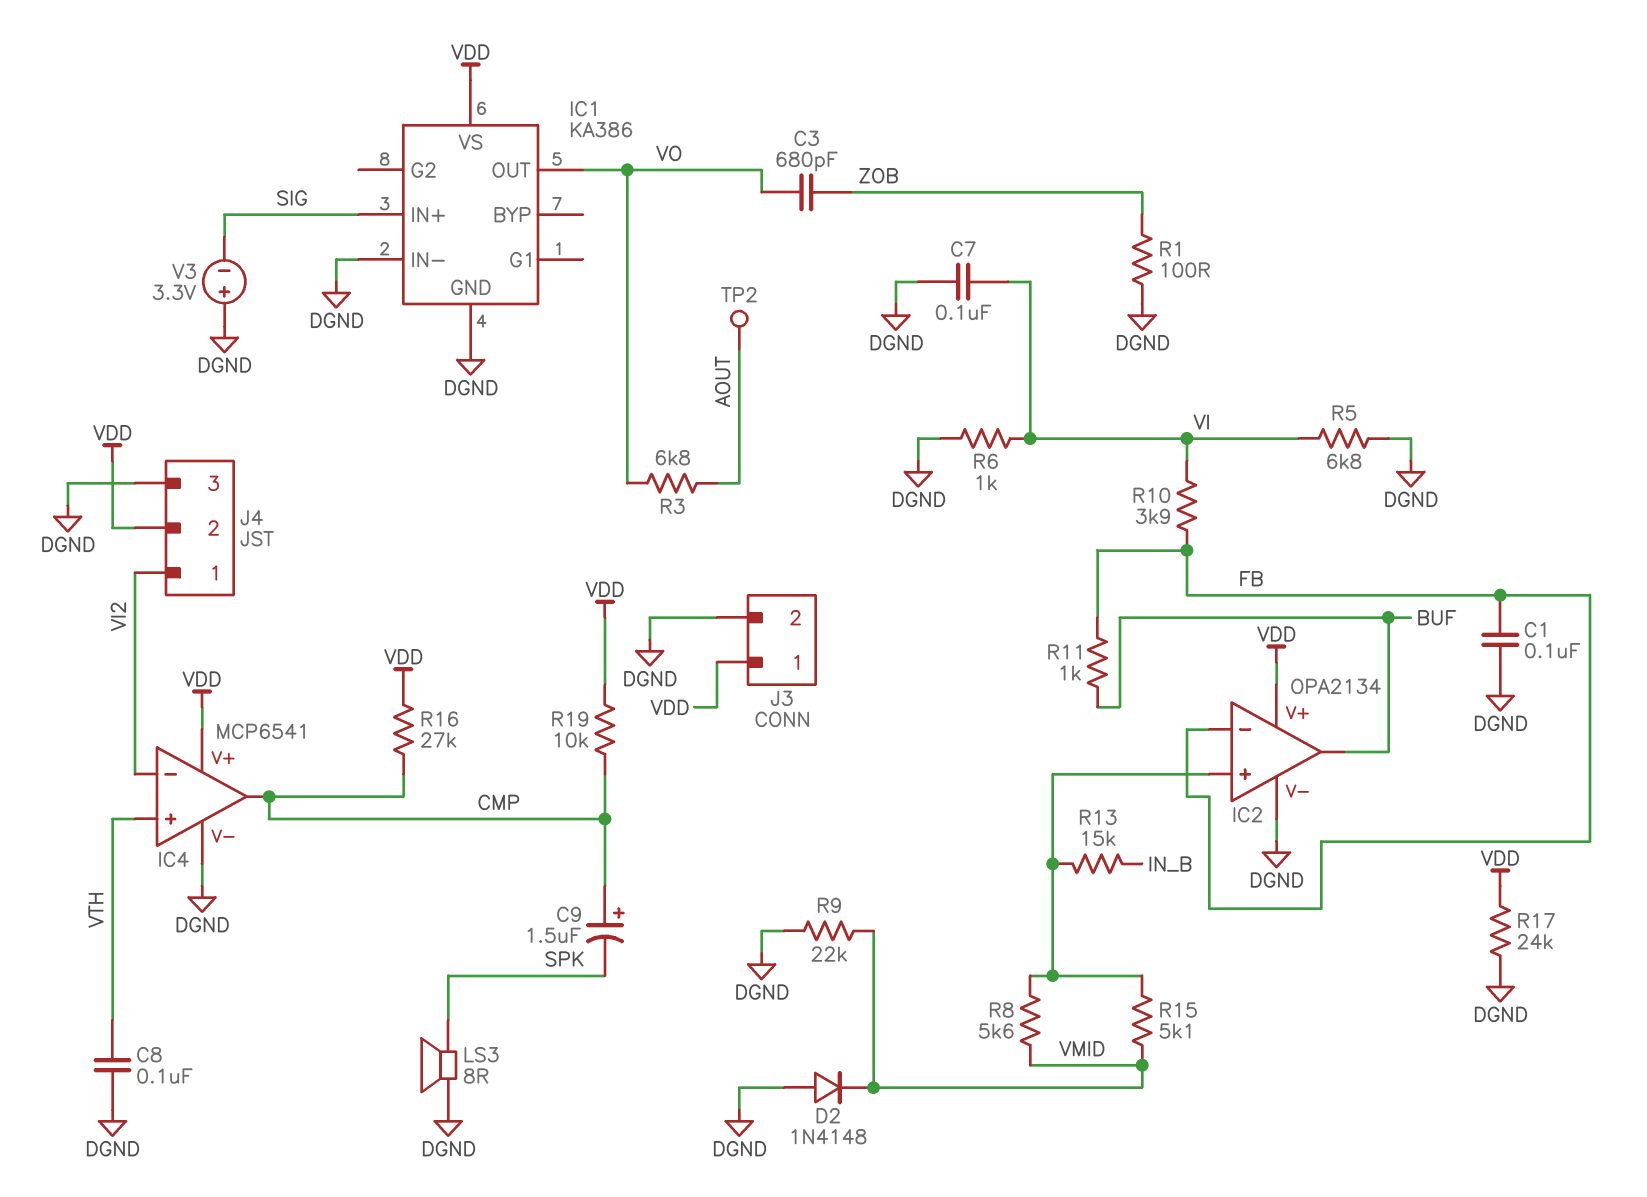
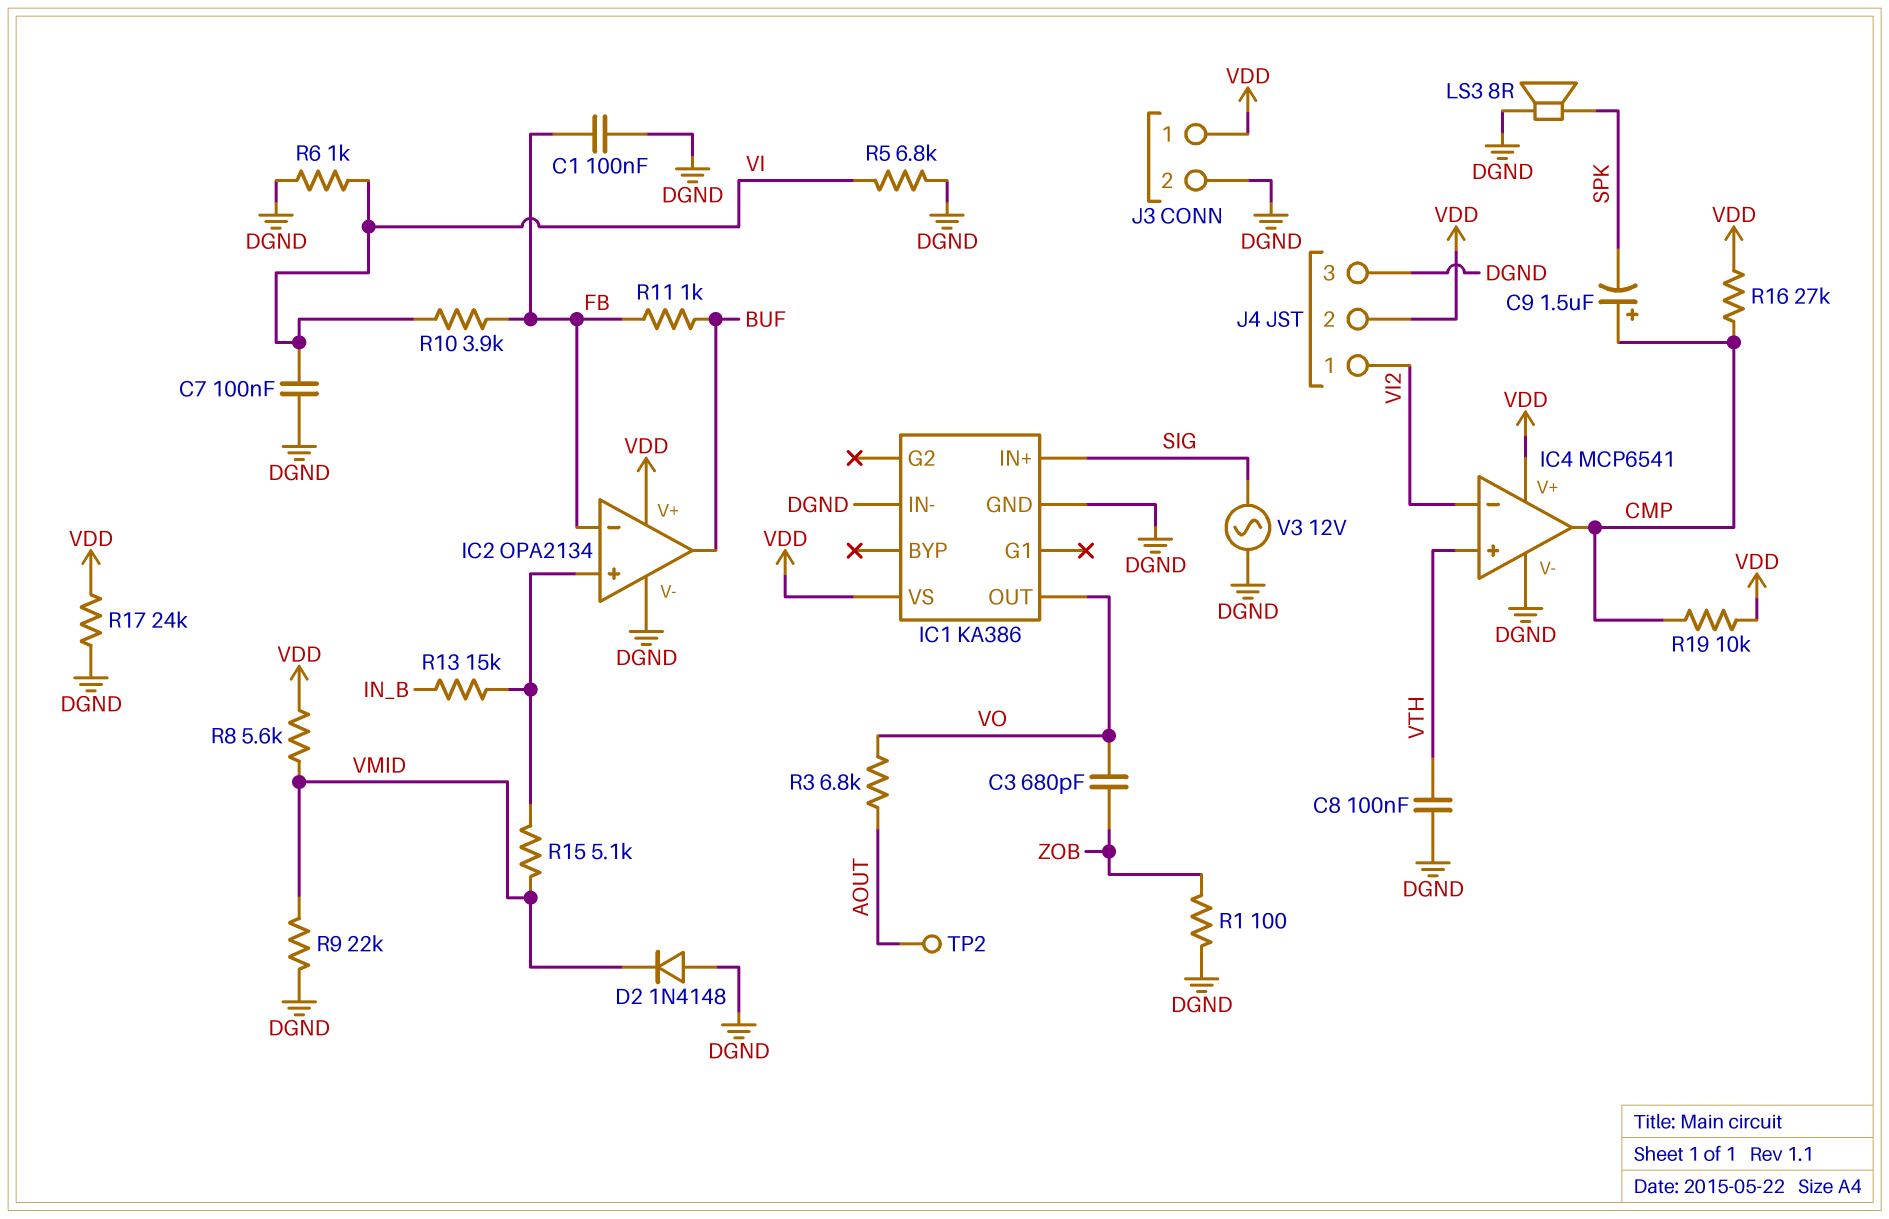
R8: 5.6k (IC2/in+, VMID) -> 5.6k (VDD, VMID)
V3: 3.3V (plus DGND, minus SIG) -> AC 12V (DGND, SIG)

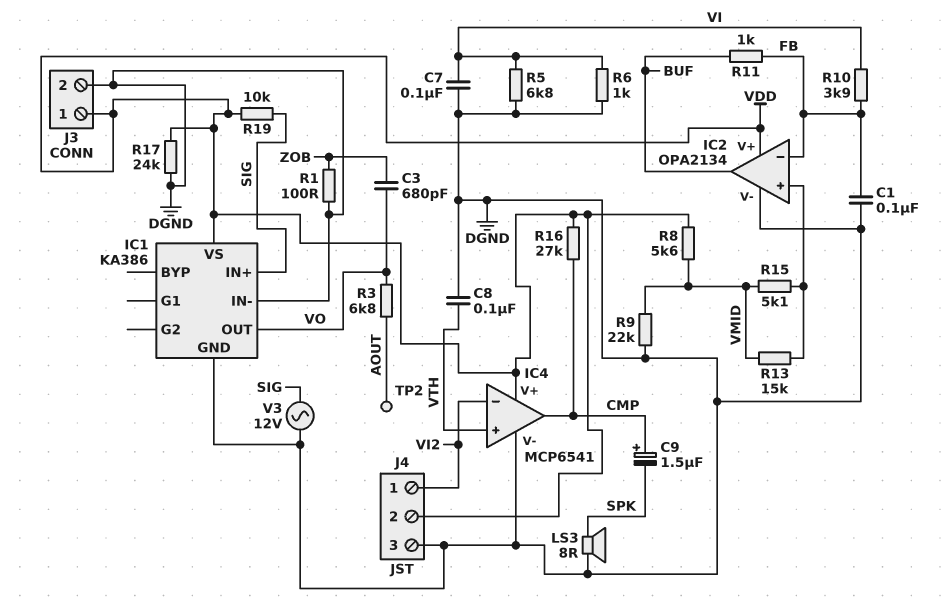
D2: diode 1N4148 (A DGND, K VMID) -> none
R13: 15k (IC2/in+, IN_B) -> 15k (IC2/in+, VMID)
R19: 10k (CMP, VDD) -> 10k (SIG, VDD)

